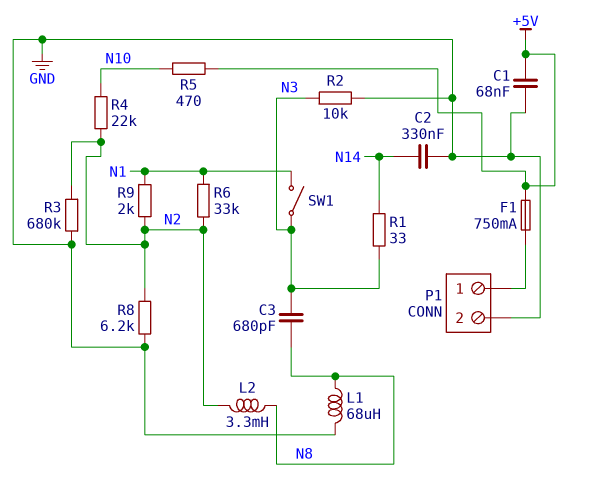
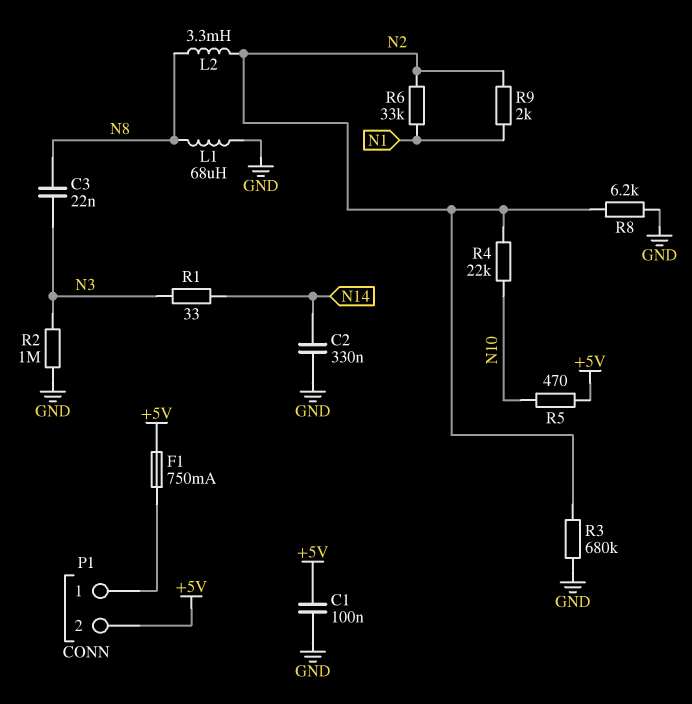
C1: 68nF (+5V, GND) -> 100nF (+5V, GND)
C3: 680pF (N3, N8) -> 22nF (N3, N8)
P1 pin 2: GND -> +5V
R2: 10k (GND, N3) -> 1M (GND, N3)
SW1: switch (N1, N3) -> none

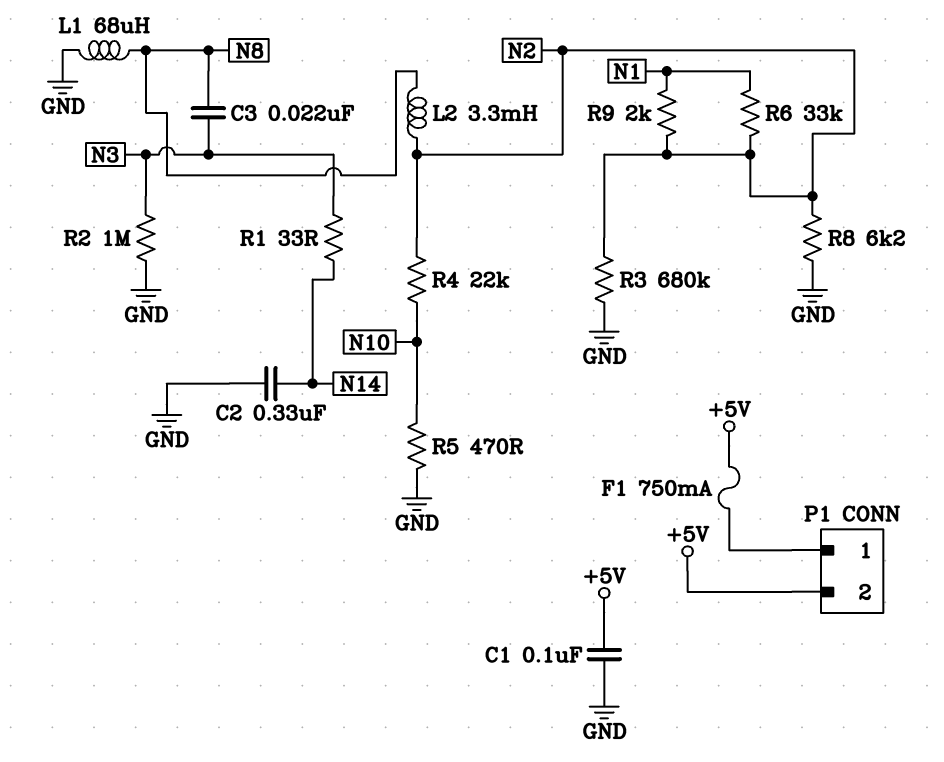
R5: 470 (+5V, N10) -> 470 (GND, N10)

